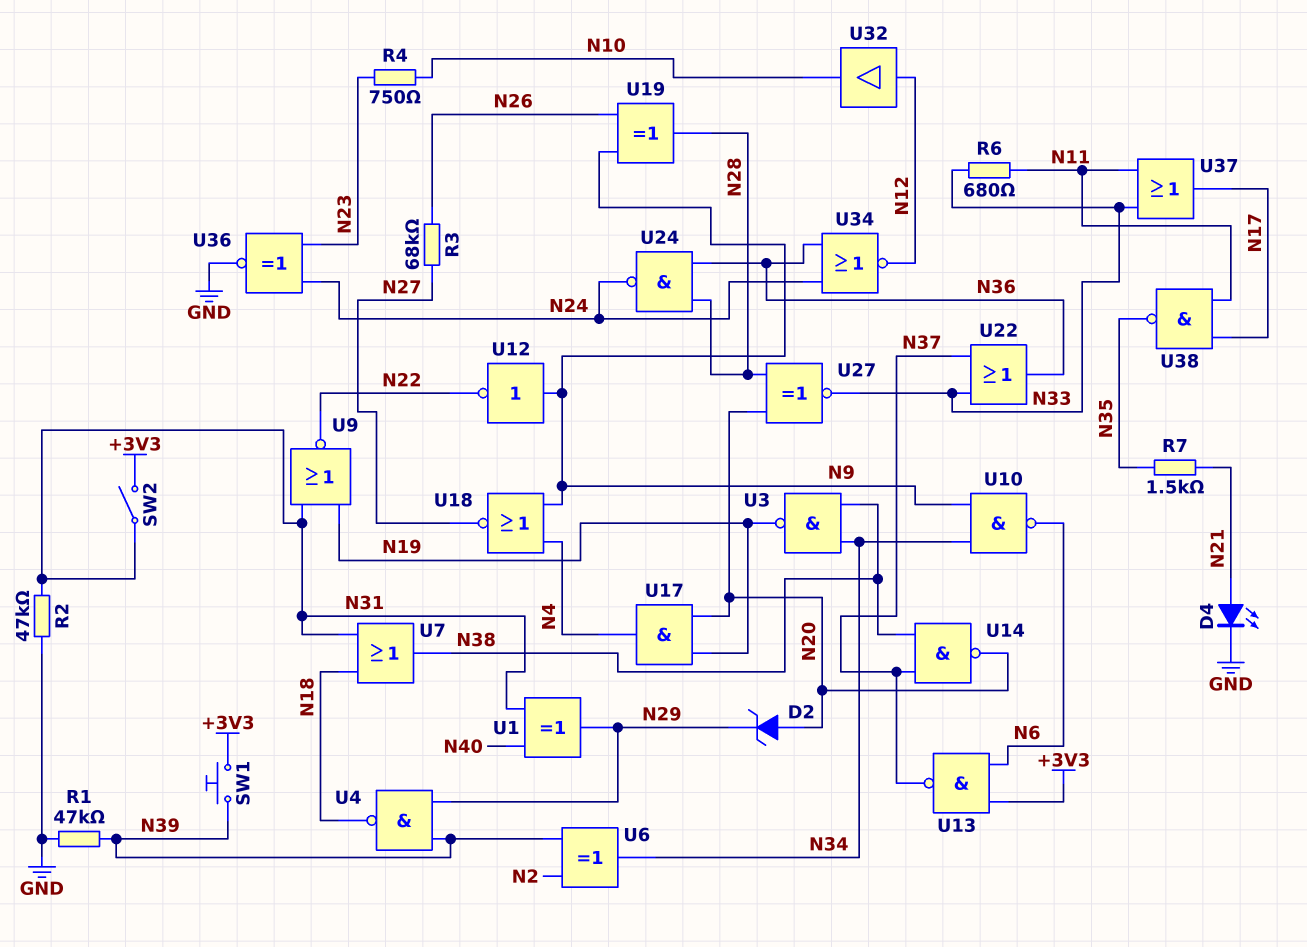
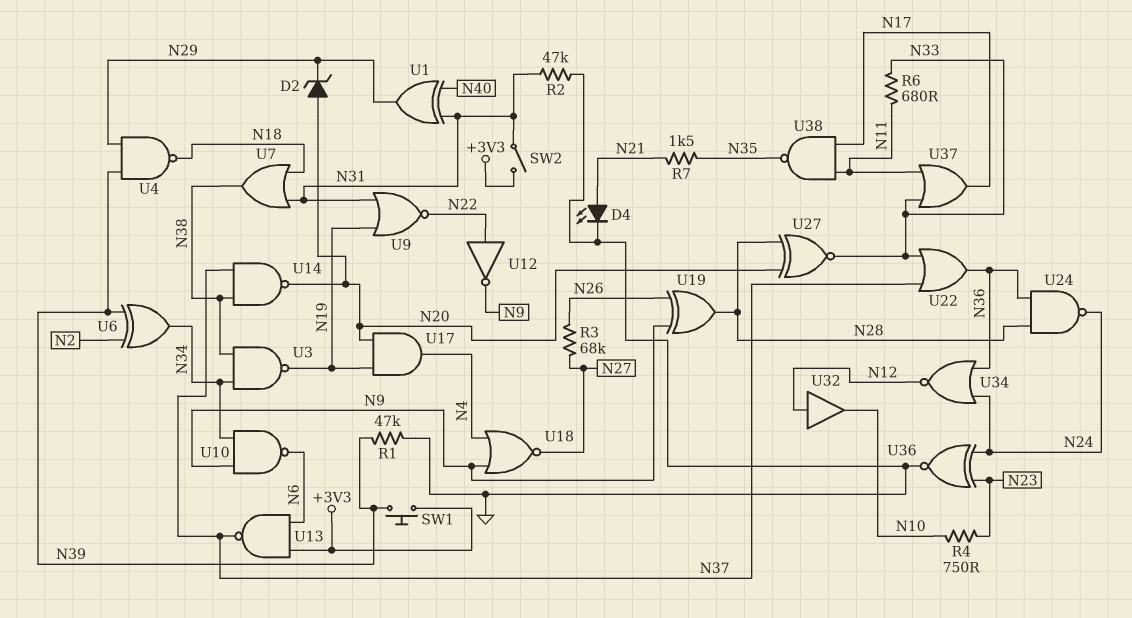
U12: NOT (in N9, out N22) -> NOT (in N22, out N9)

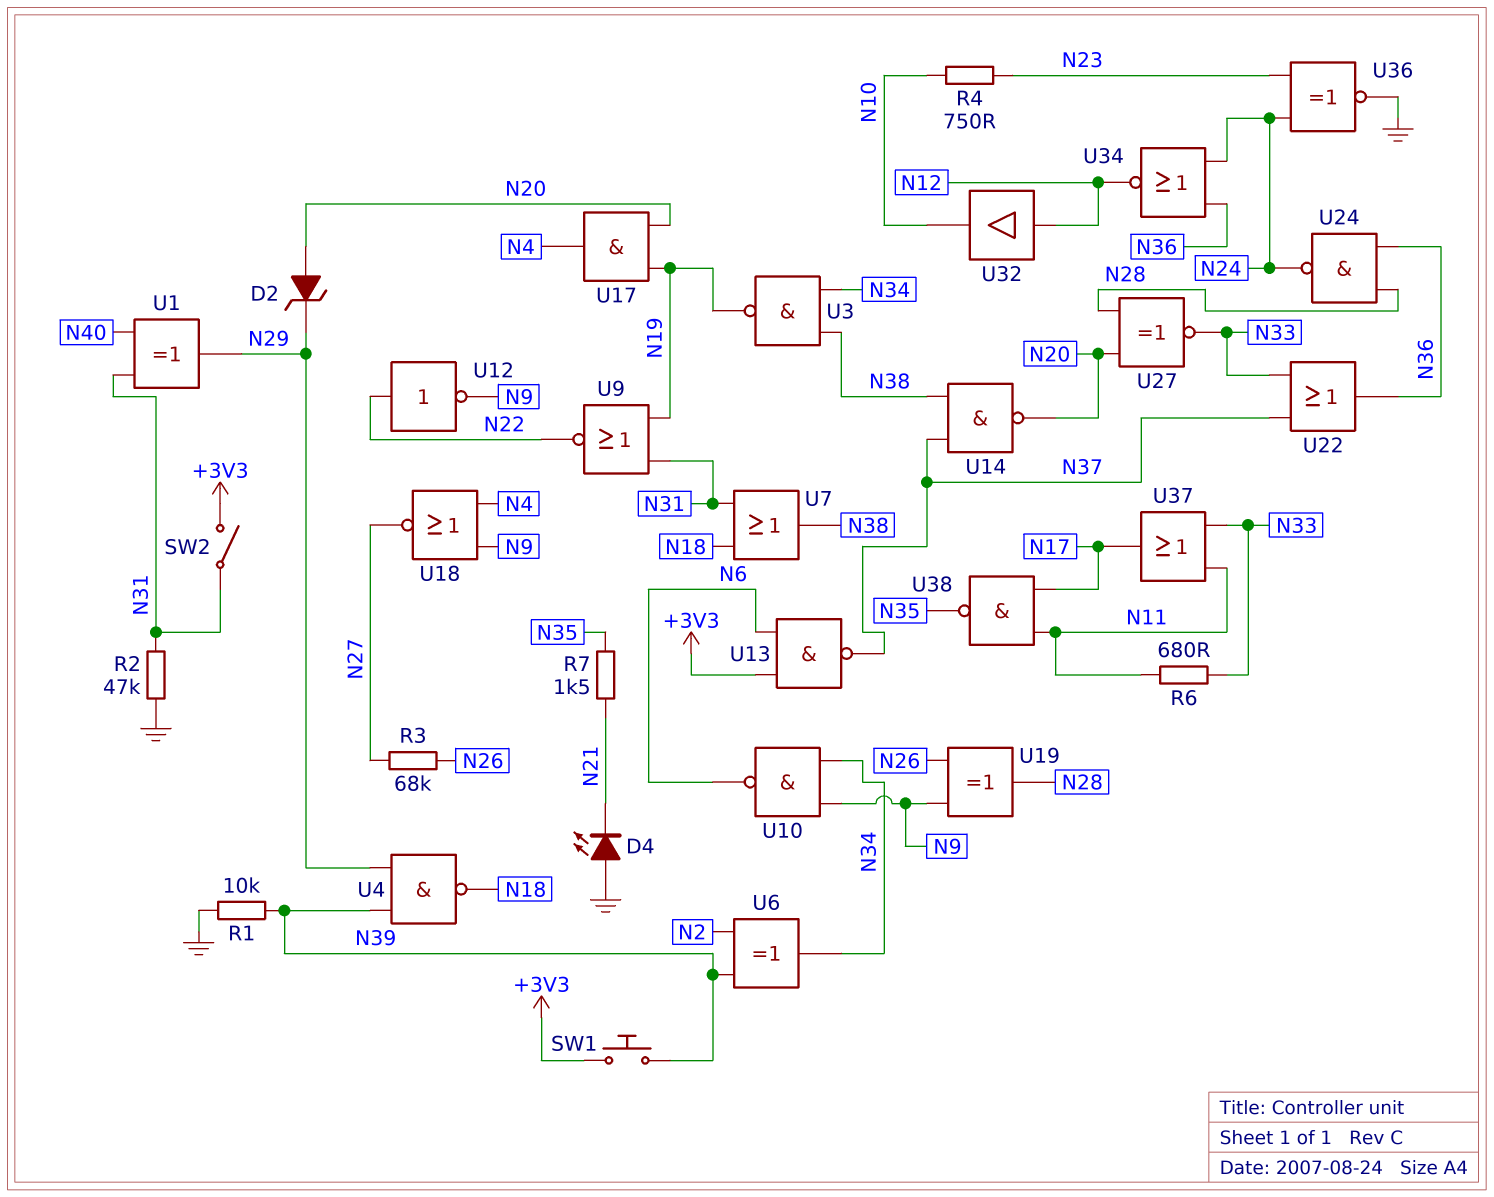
D4: LED (A N21, K GND) -> LED (A GND, K N21)
R1: 47k (GND, N39) -> 10k (GND, N39)

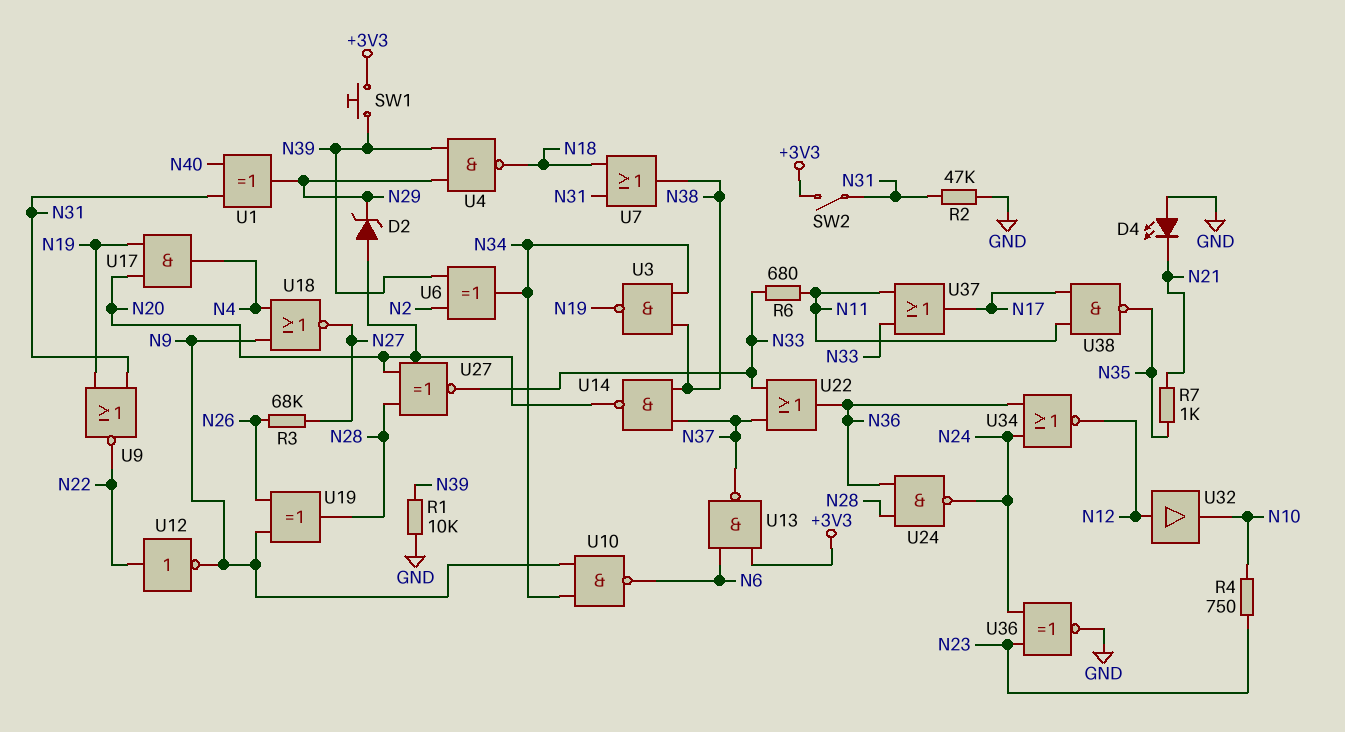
R7: 1.5k (N21, N35) -> 1k (N21, N35)

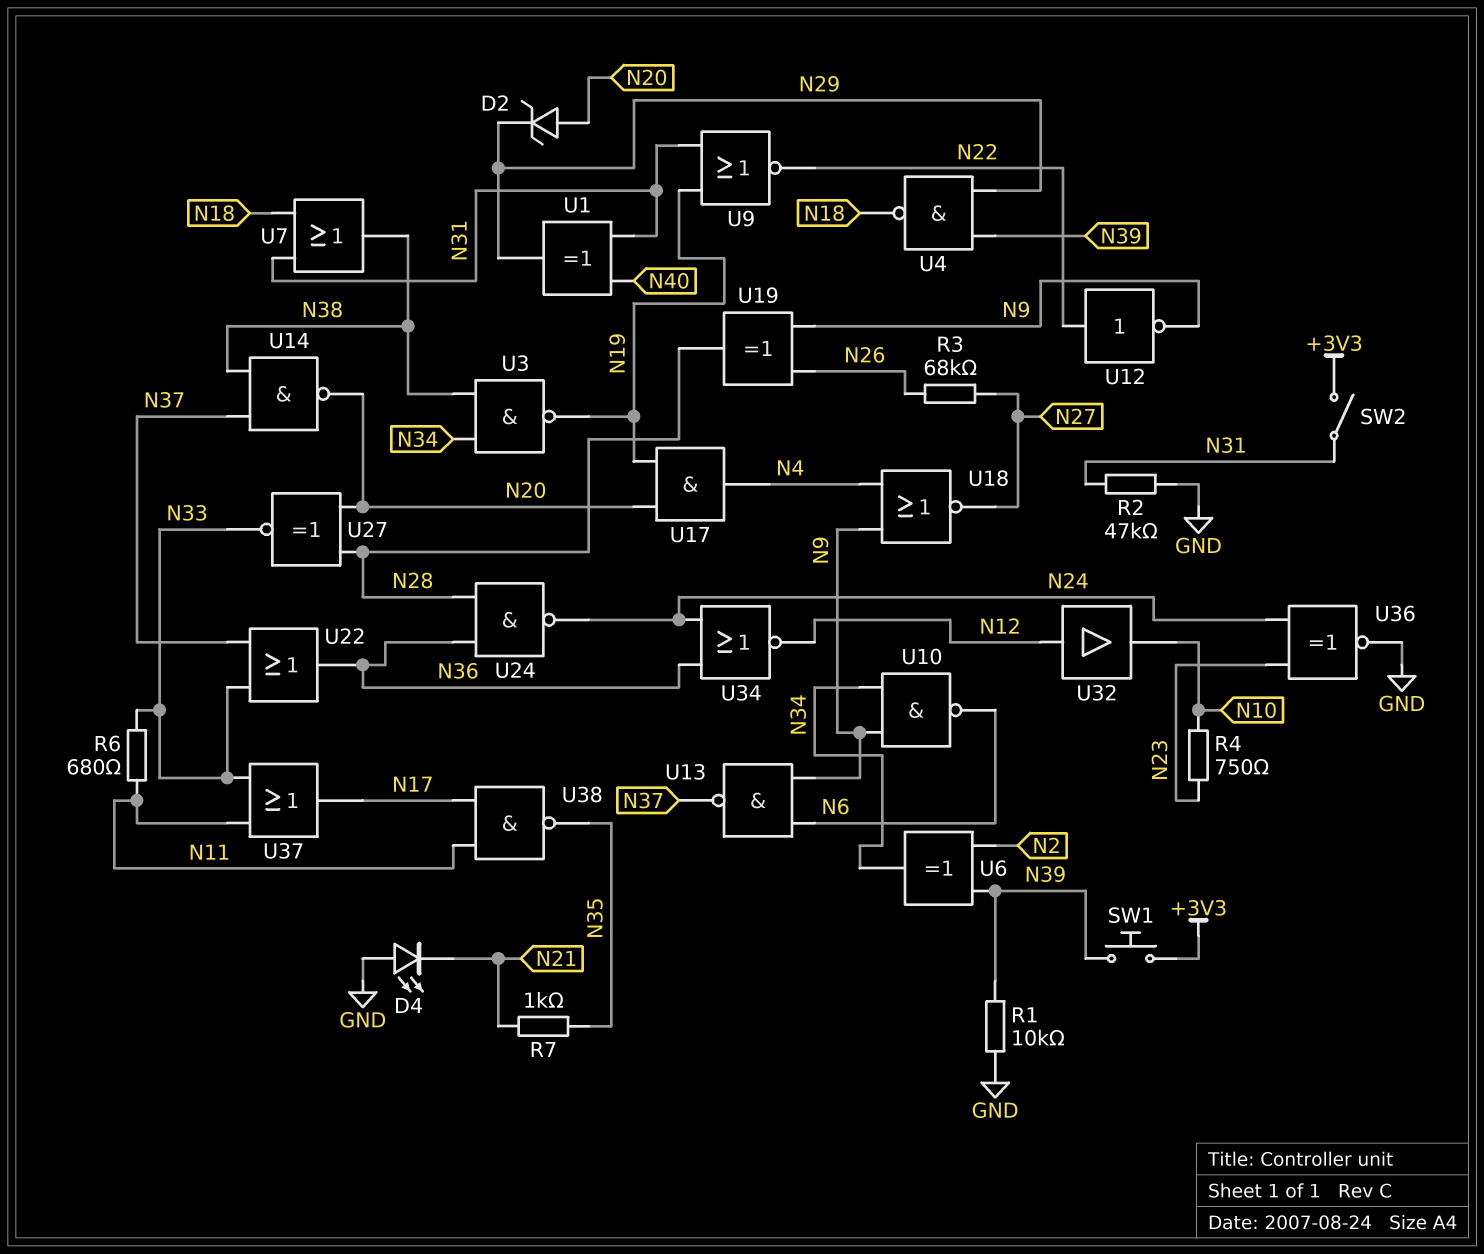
U13: NAND (in +3V3, in N6, out N37) -> NAND (in N6, in N9, out N37)

